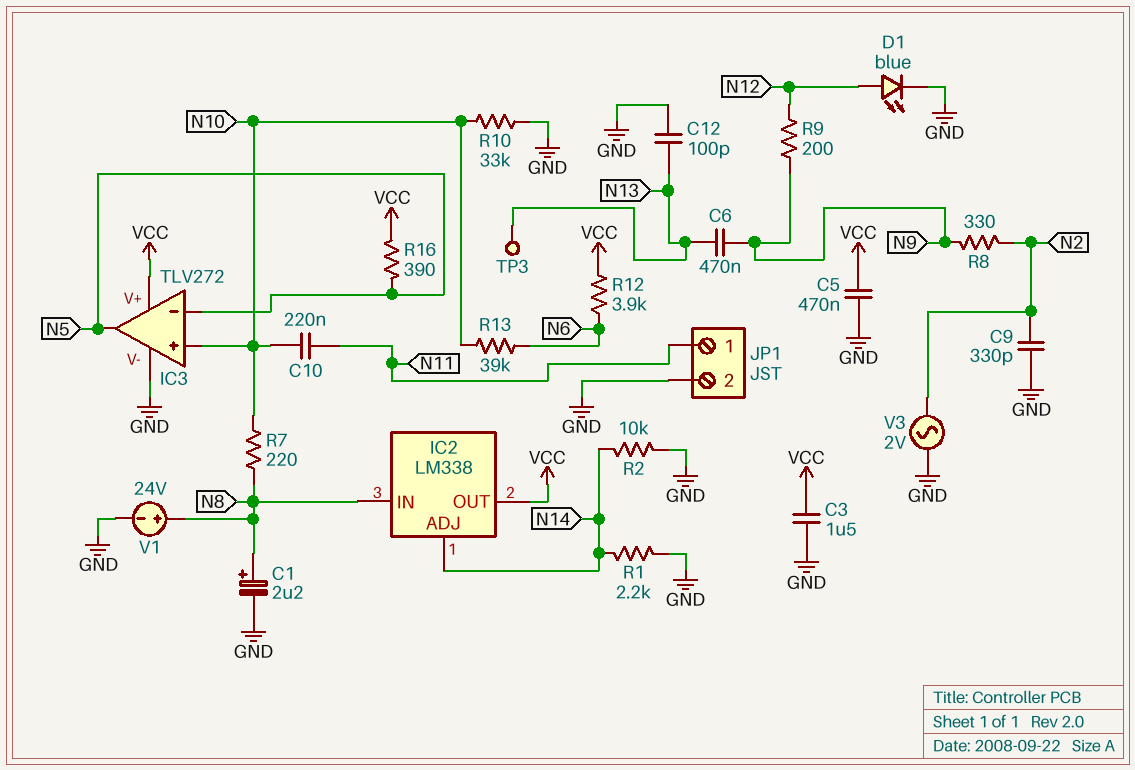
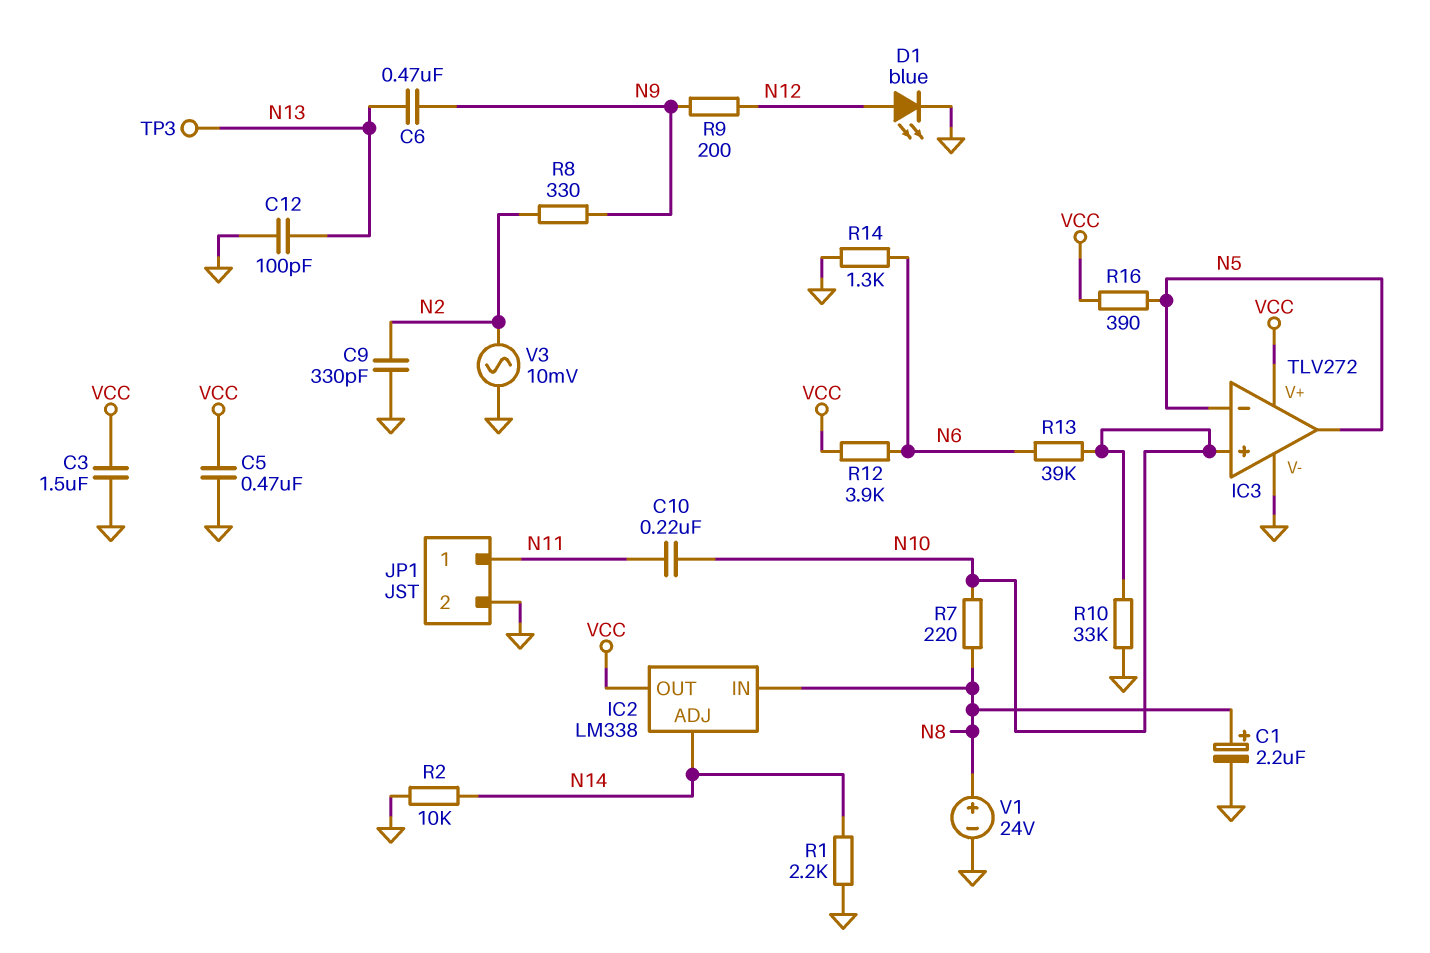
R14: none -> 1.3k (GND, N6)
V3: AC 2V (GND, N2) -> AC 10mV (GND, N2)

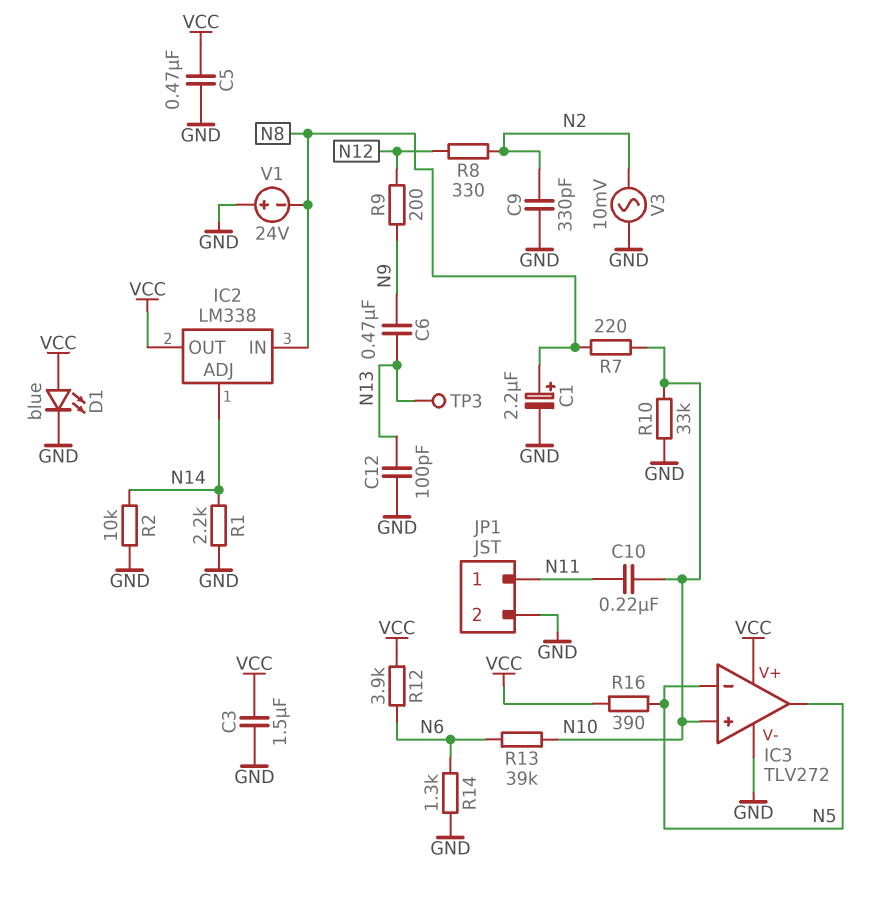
D1: LED blue (A N12, K GND) -> LED blue (A VCC, K GND)
R8: 330 (N2, N9) -> 330 (N2, N12)
V1: 24V (plus N8, minus GND) -> 24V (plus GND, minus N8)

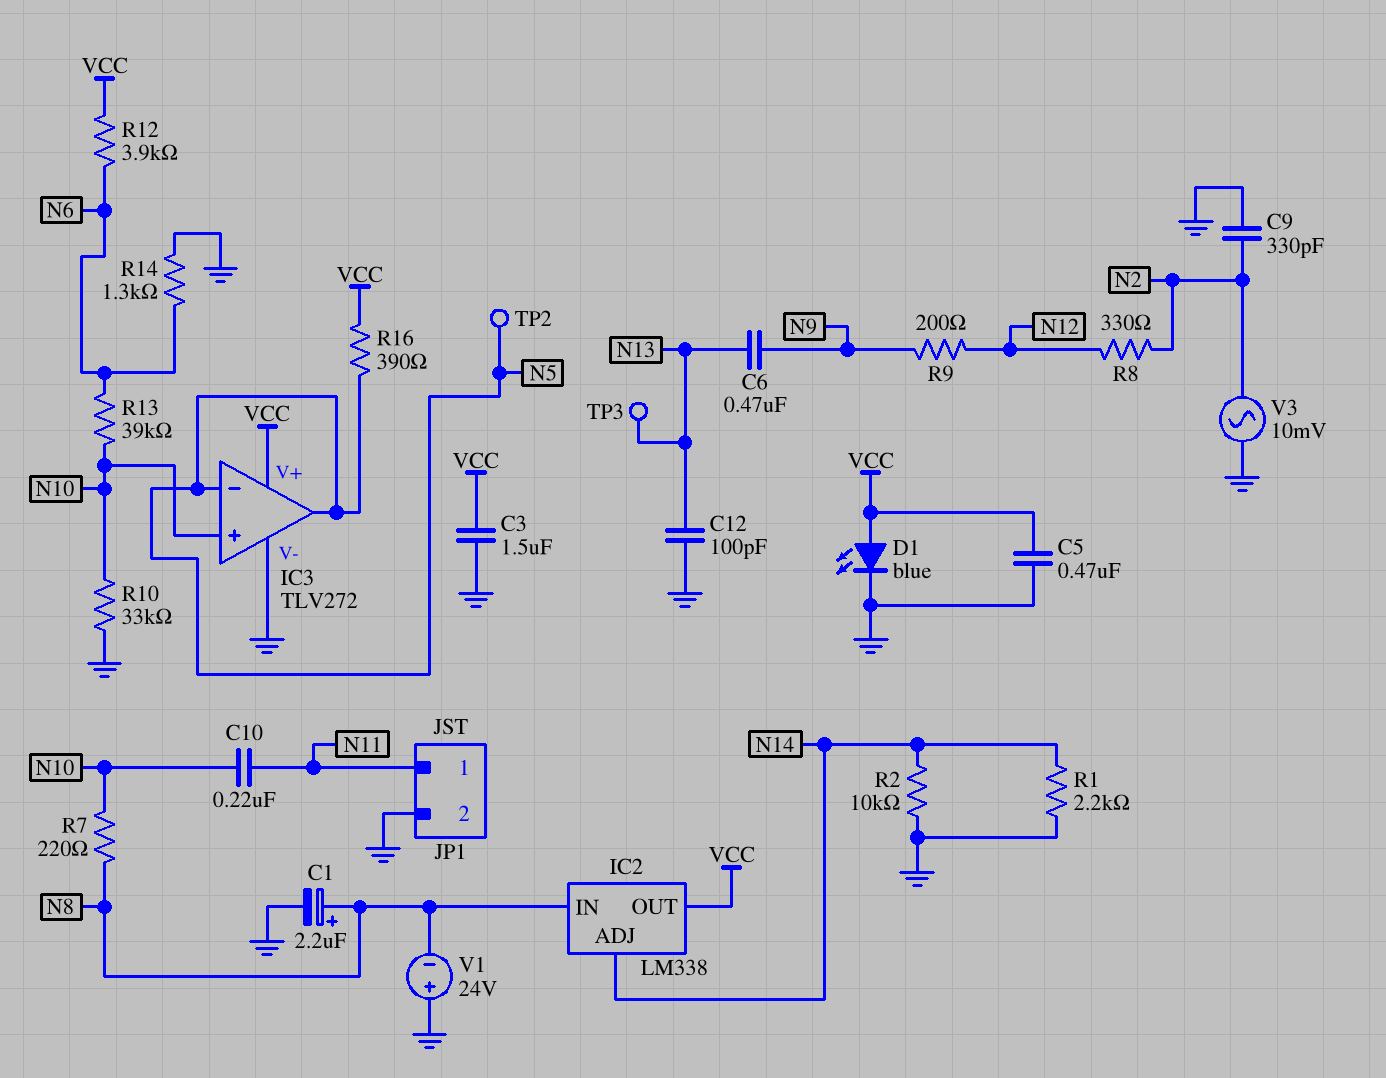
TP2: none -> test point (N5)

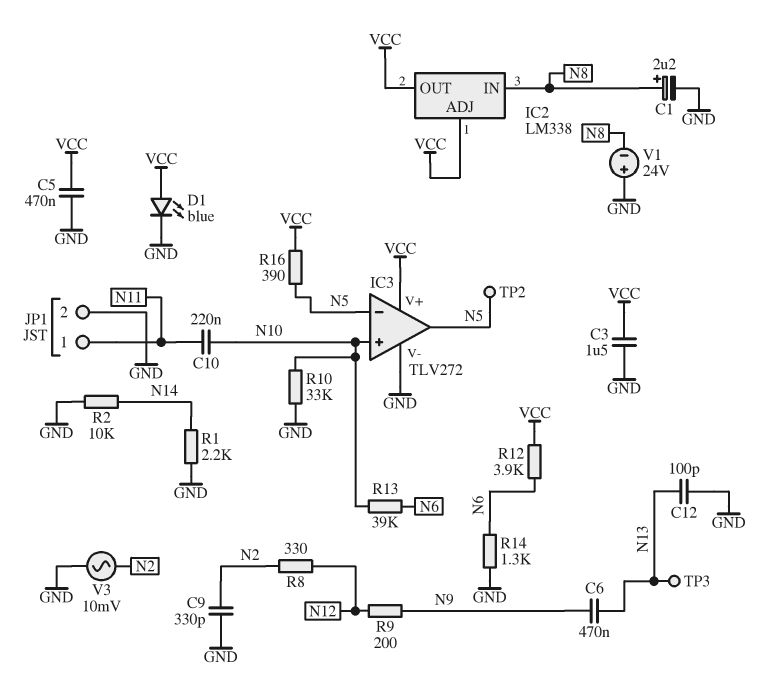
IC2 pin ADJ: N14 -> VCC
R7: 220 (N8, N10) -> none

